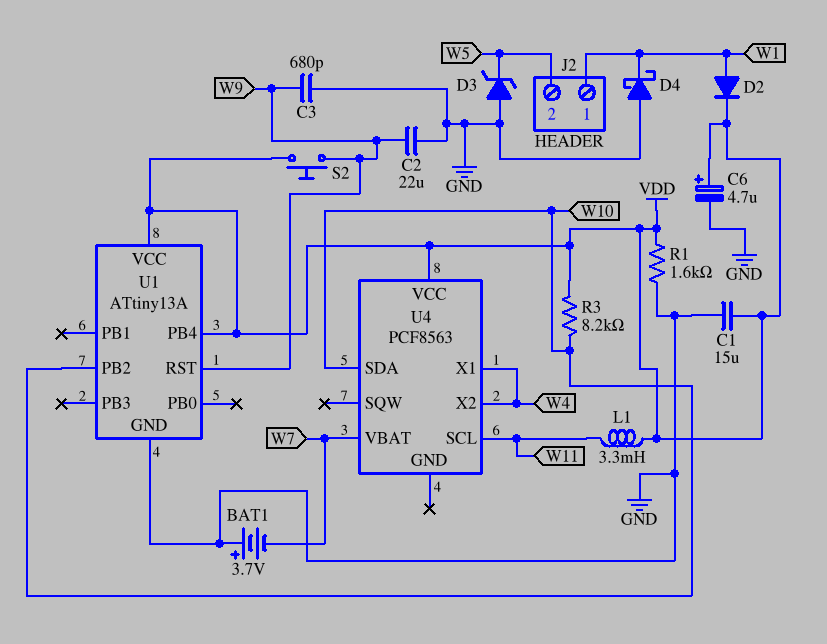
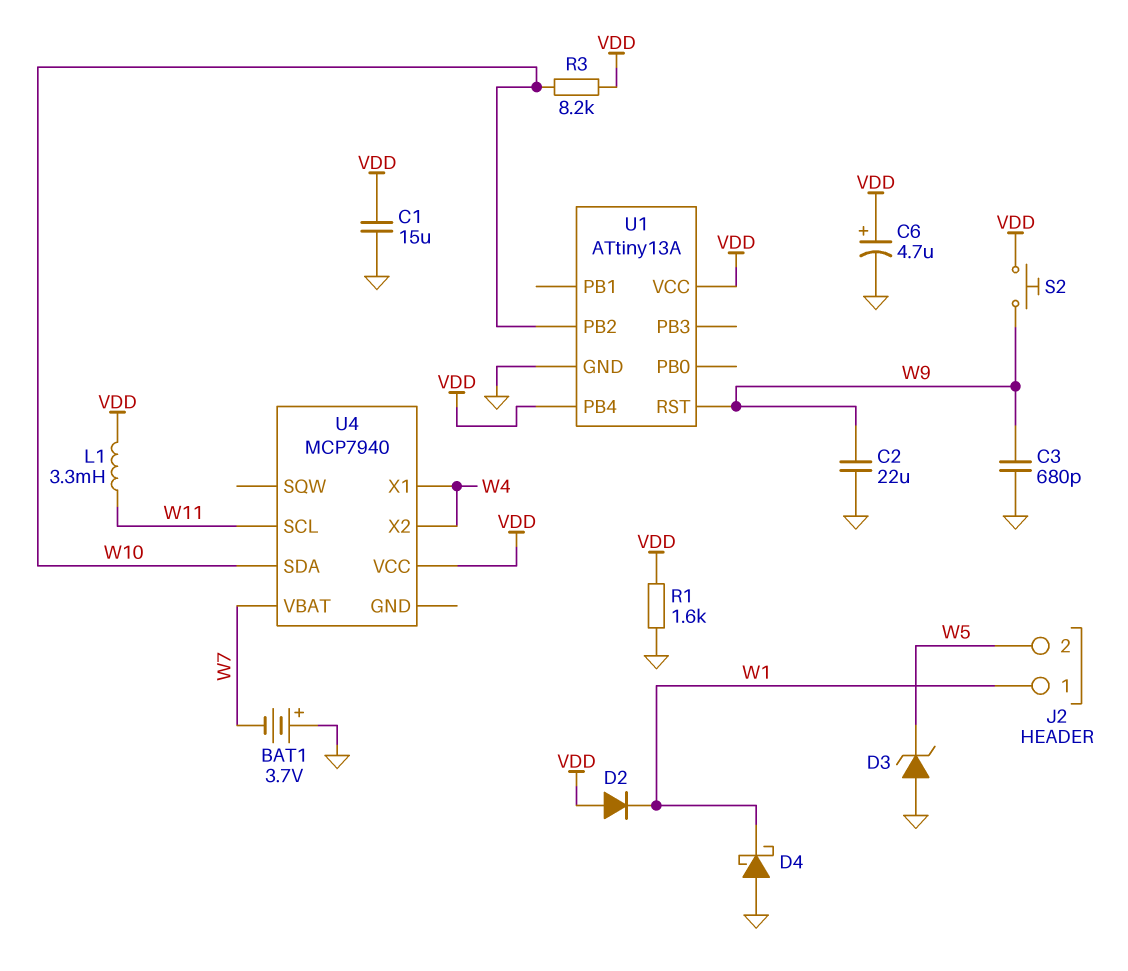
D2: diode (A W1, K VDD) -> diode (A VDD, K W1)
U4: PCF8563 -> MCP7940

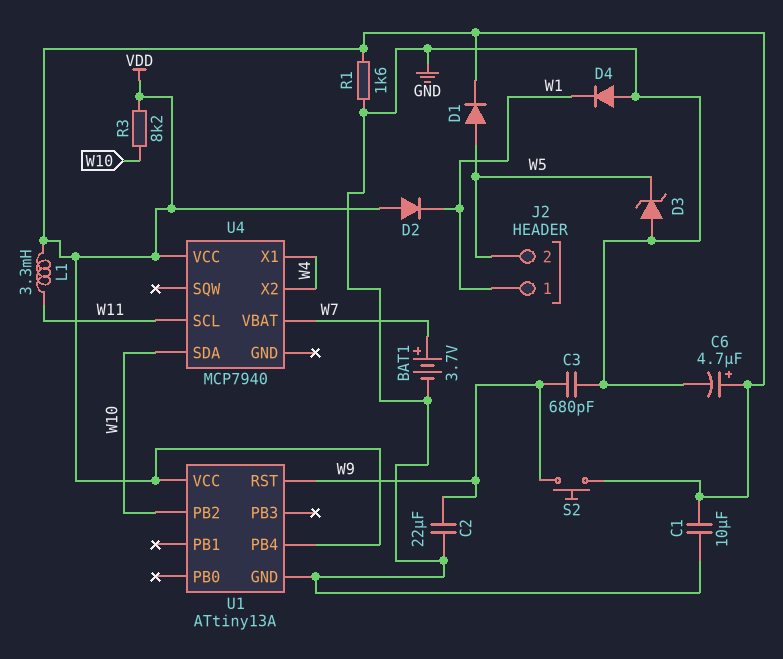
BAT1: 3.7V (plus GND, minus W7) -> 3.7V (plus W7, minus GND)
C1: 15uF (GND, VDD) -> 10uF (GND, VDD)
D1: none -> diode (A W5, K VDD)
D4: schottky (A GND, K W1) -> diode (A GND, K W1)

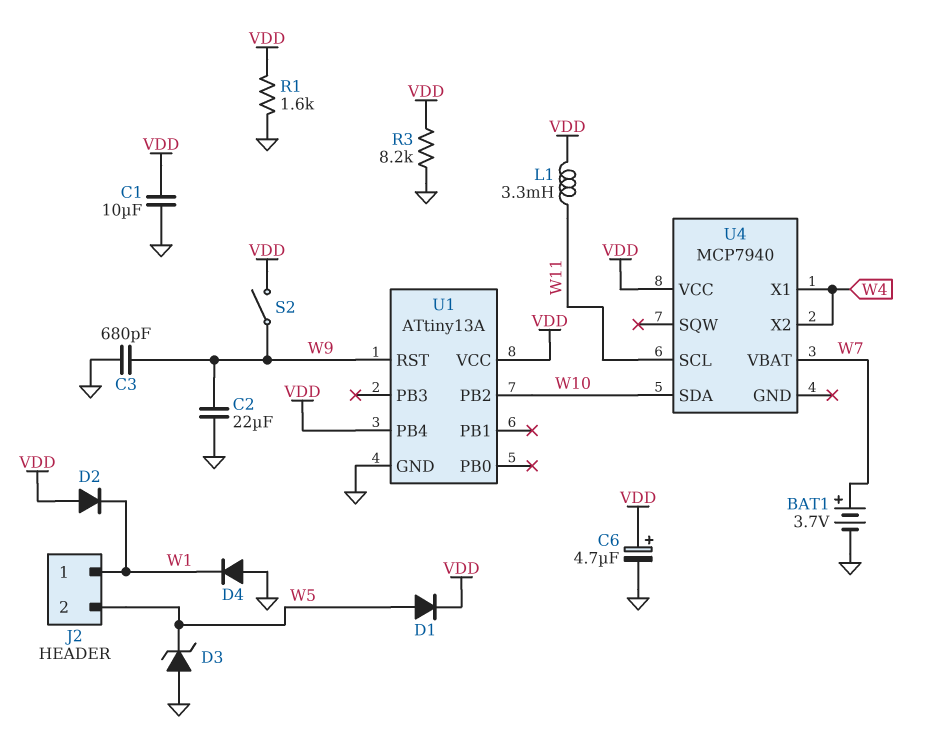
R3: 8.2k (VDD, W10) -> 8.2k (GND, VDD)
S2: button (VDD, W9) -> switch (VDD, W9)

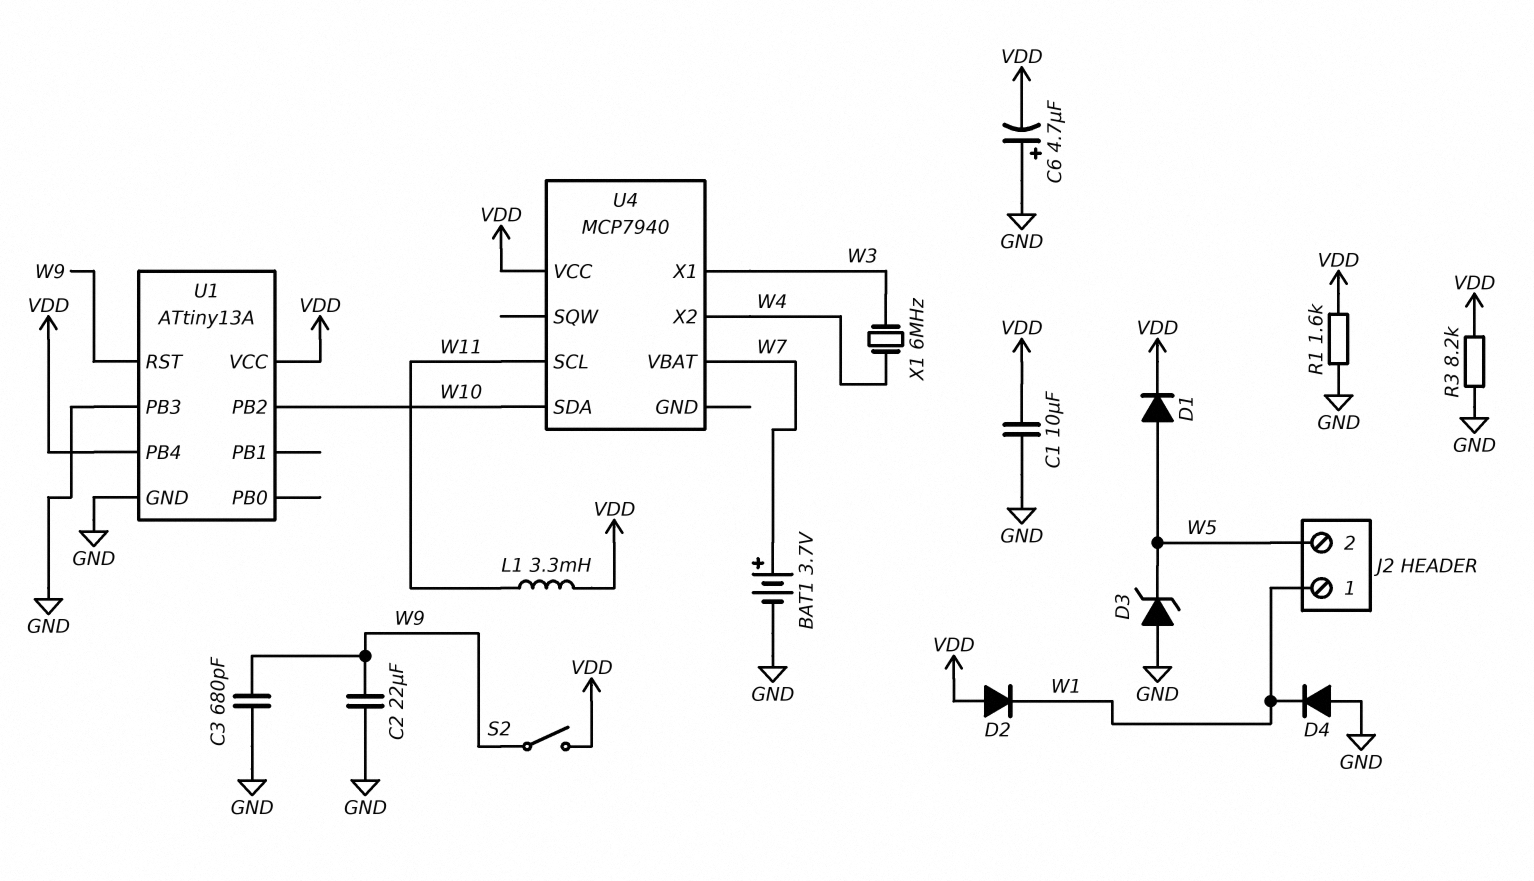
C6: 4.7uF (plus VDD, minus GND) -> 4.7uF (plus GND, minus VDD)
U1 pin PB3: none -> GND
U4 pin X1: W4 -> W3
X1: none -> 6MHz (W3, W4)

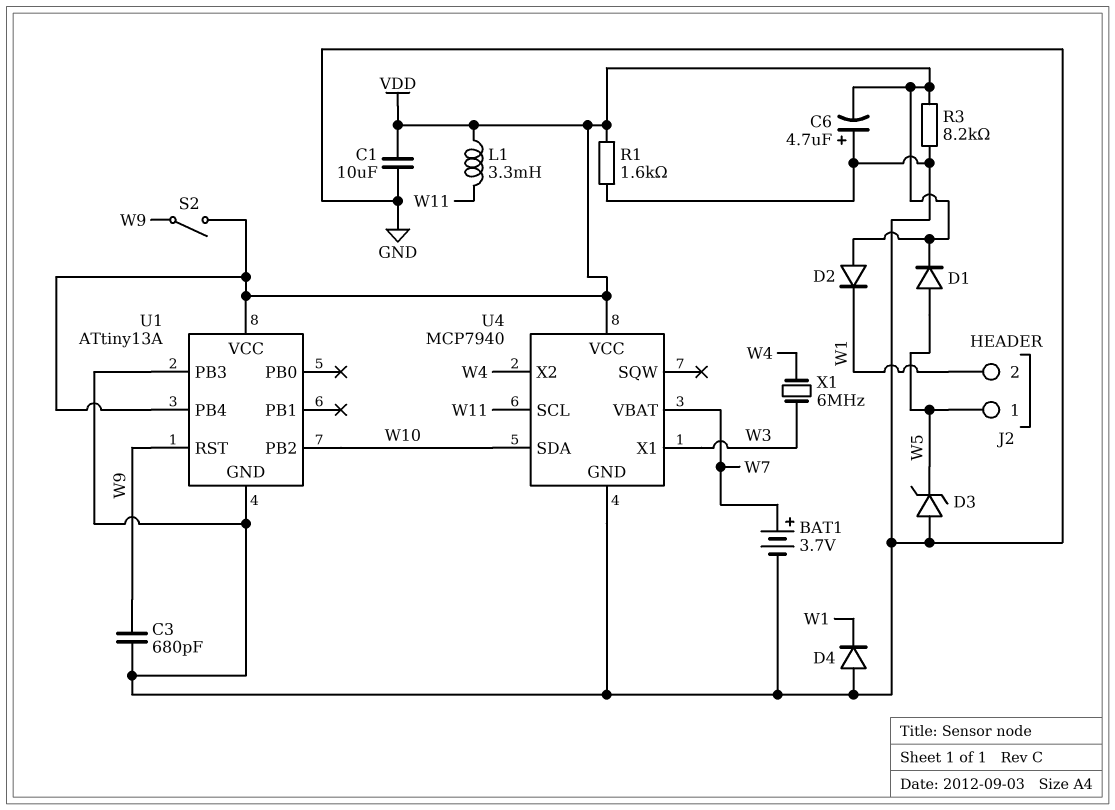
C2: 22uF (GND, W9) -> none
J2 pin 1: W1 -> W5
J2 pin 2: W5 -> W1
U4 pin GND: none -> GND

